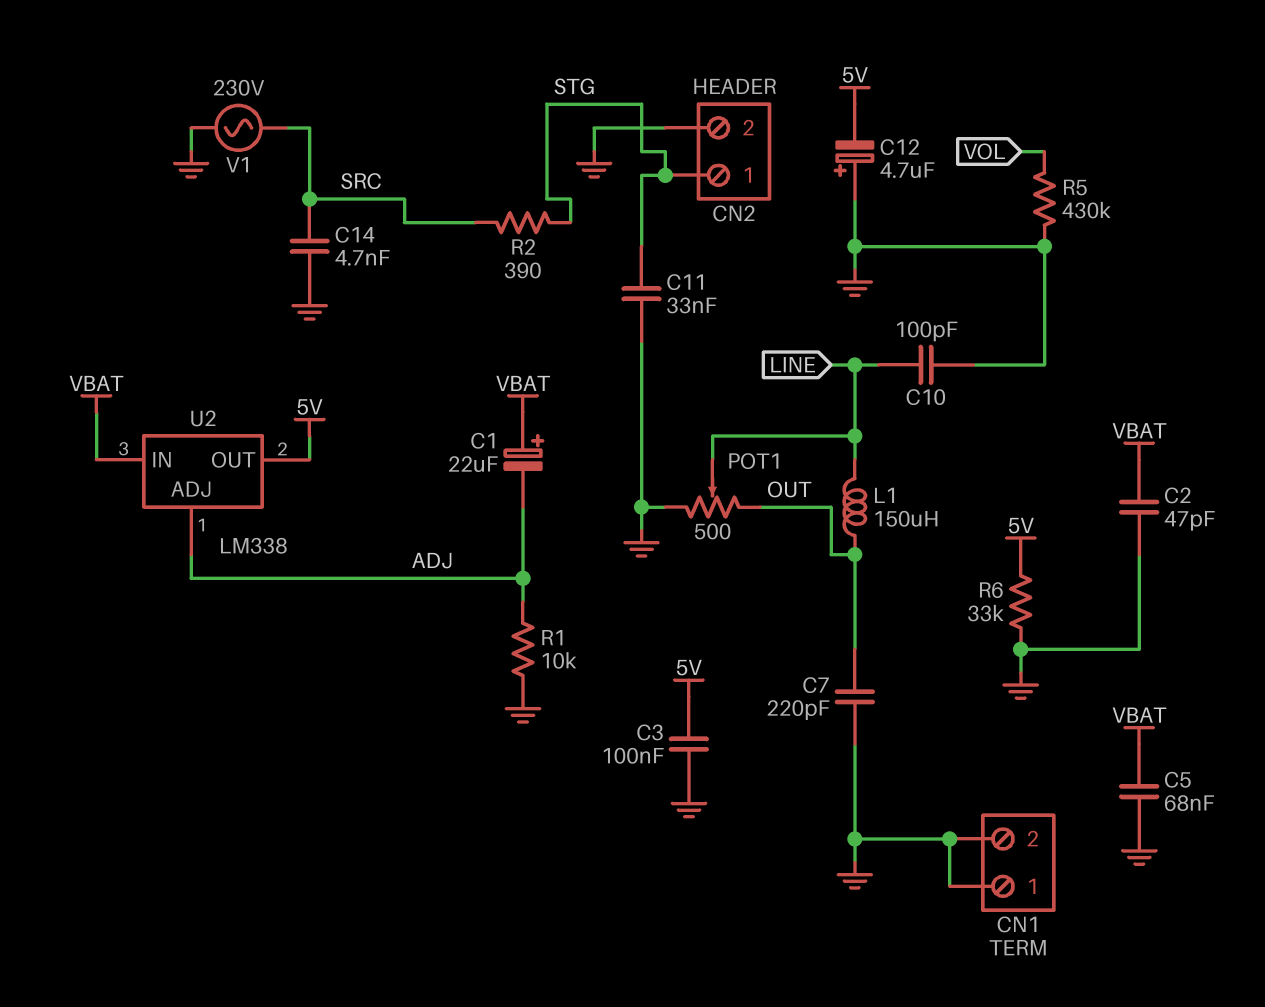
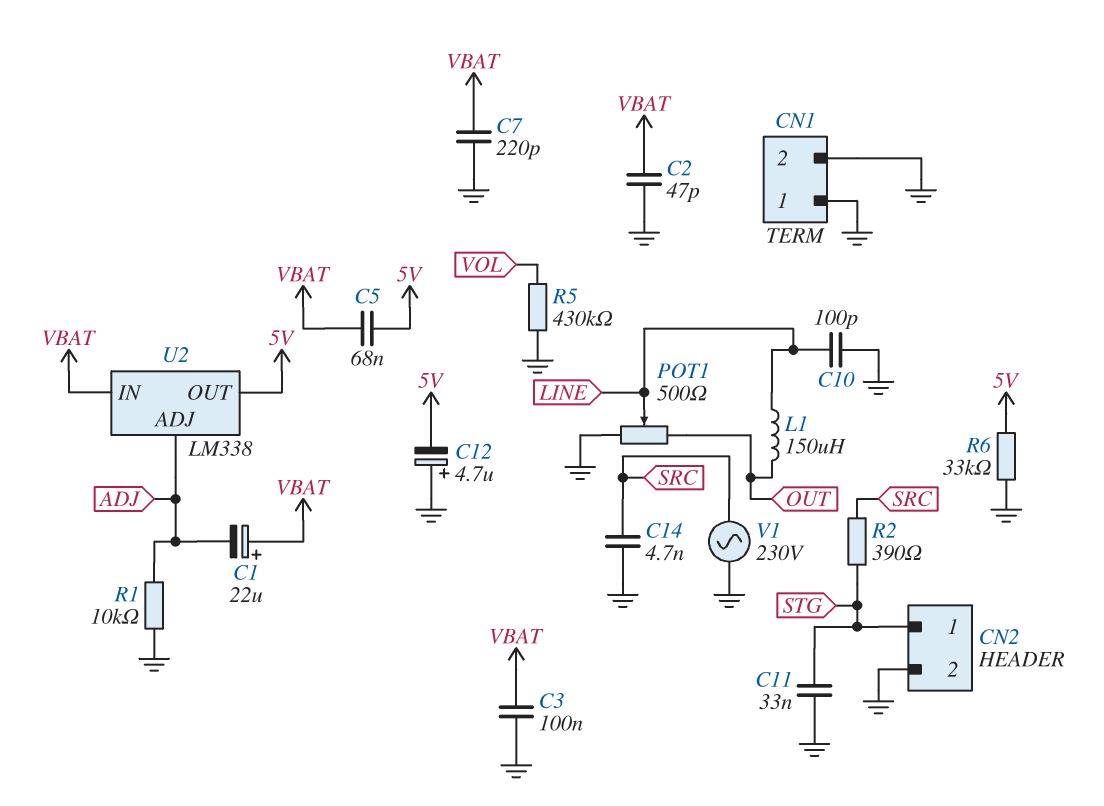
C3: 100nF (5V, GND) -> 100nF (GND, VBAT)
C5: 68nF (GND, VBAT) -> 68nF (5V, VBAT)
C7: 220pF (GND, OUT) -> 220pF (GND, VBAT)

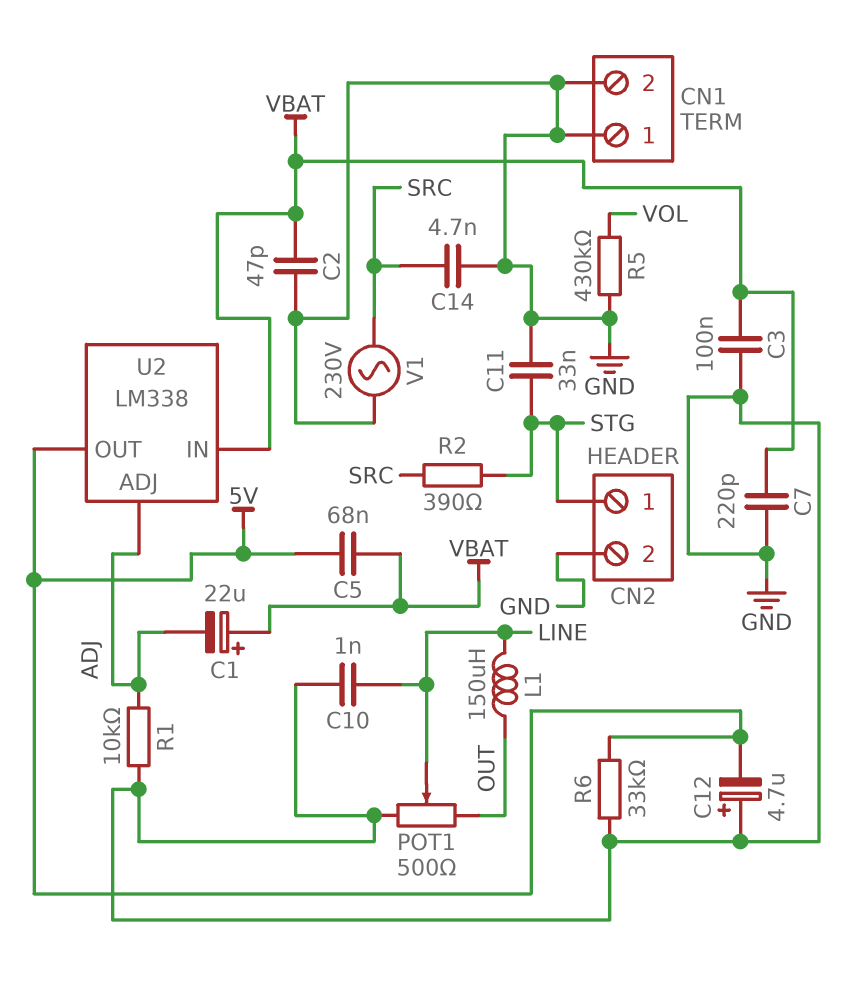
C10: 100pF (GND, LINE) -> 1nF (GND, LINE)

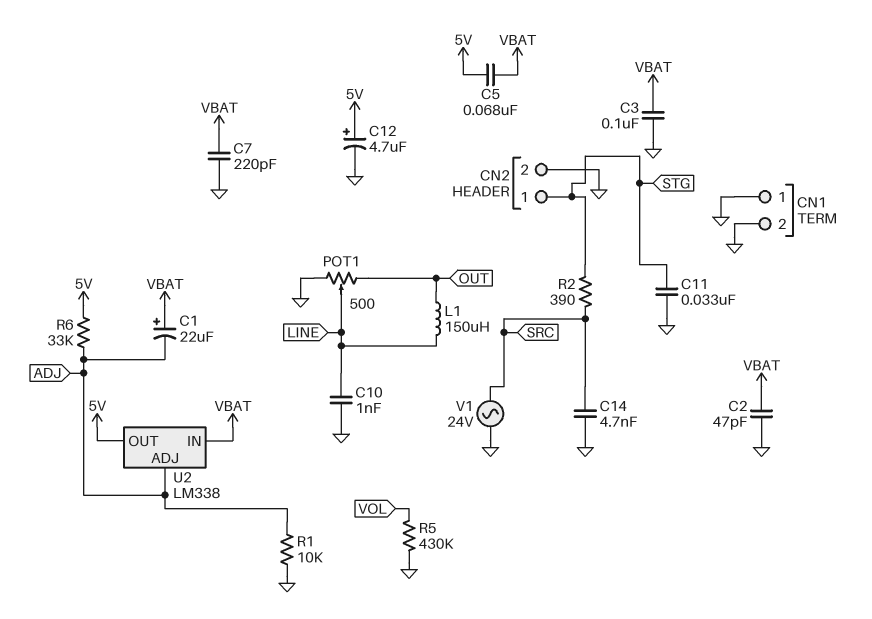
C12: 4.7uF (plus GND, minus 5V) -> 4.7uF (plus 5V, minus GND)
R6: 33k (5V, GND) -> 33k (5V, ADJ)
V1: AC 230V (GND, SRC) -> AC 24V (GND, SRC)

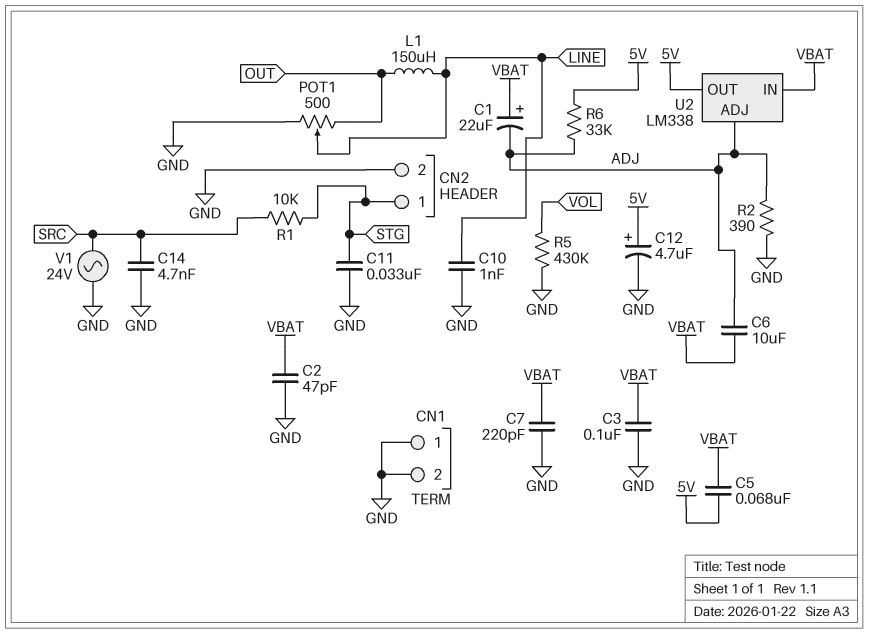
C6: none -> 10uF (ADJ, VBAT)
R1: 10k (ADJ, GND) -> 10k (SRC, STG)
R2: 390 (SRC, STG) -> 390 (ADJ, GND)

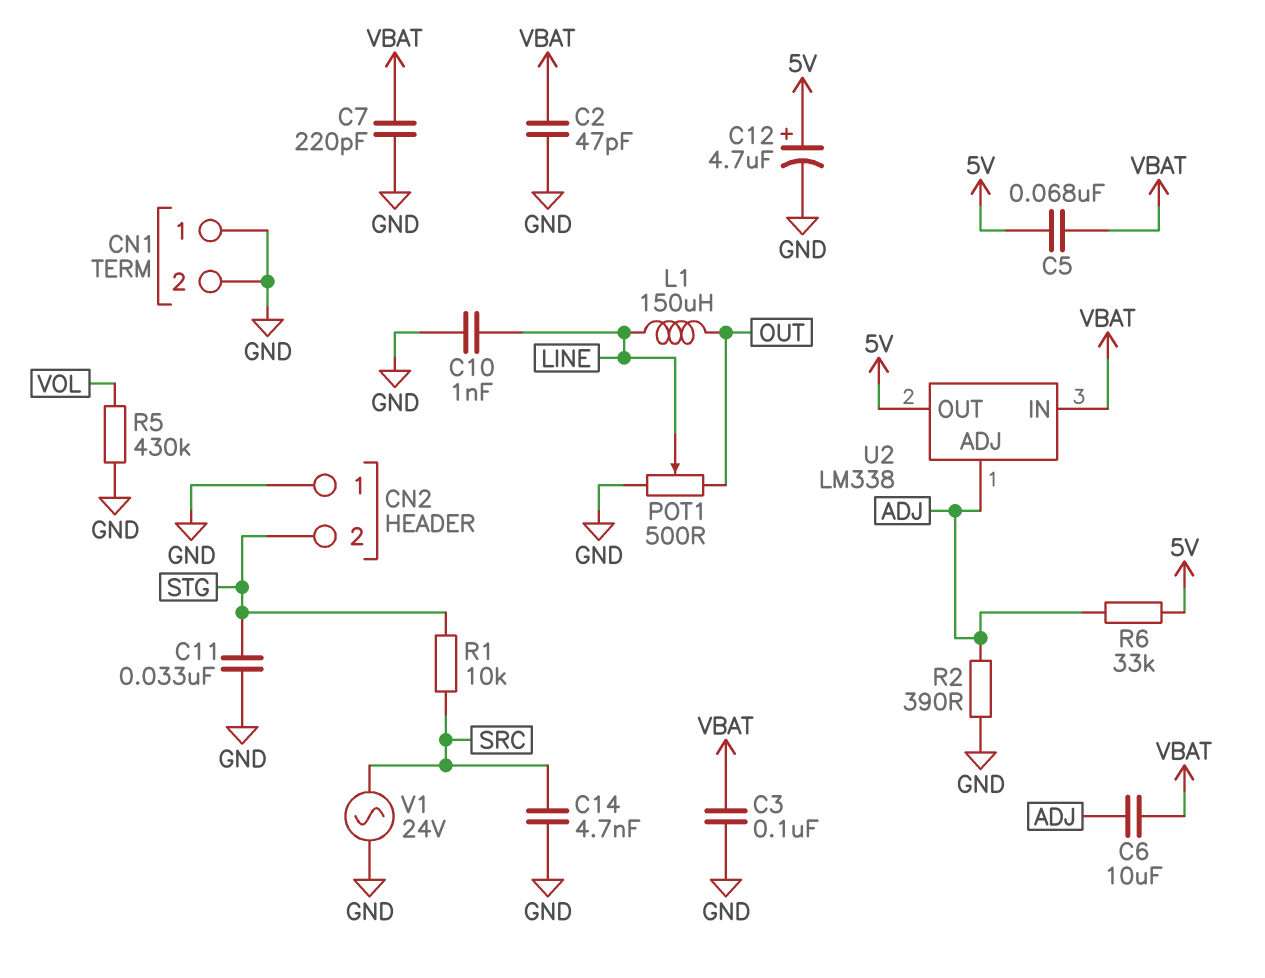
C1: 22uF (plus VBAT, minus ADJ) -> none
CN2 pin 1: STG -> GND
CN2 pin 2: GND -> STG

